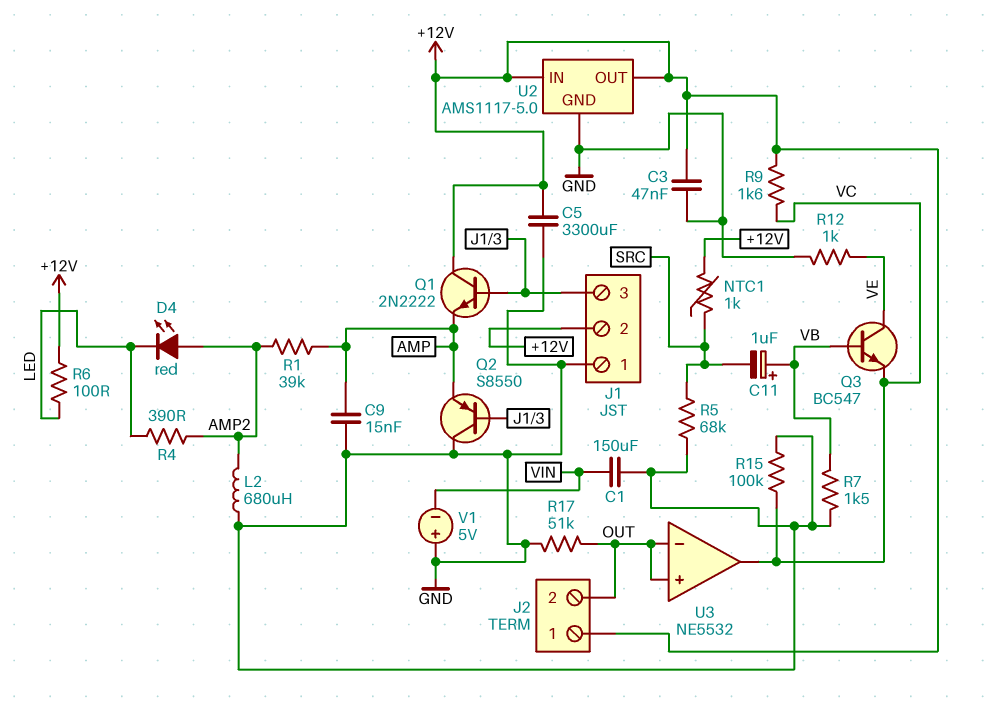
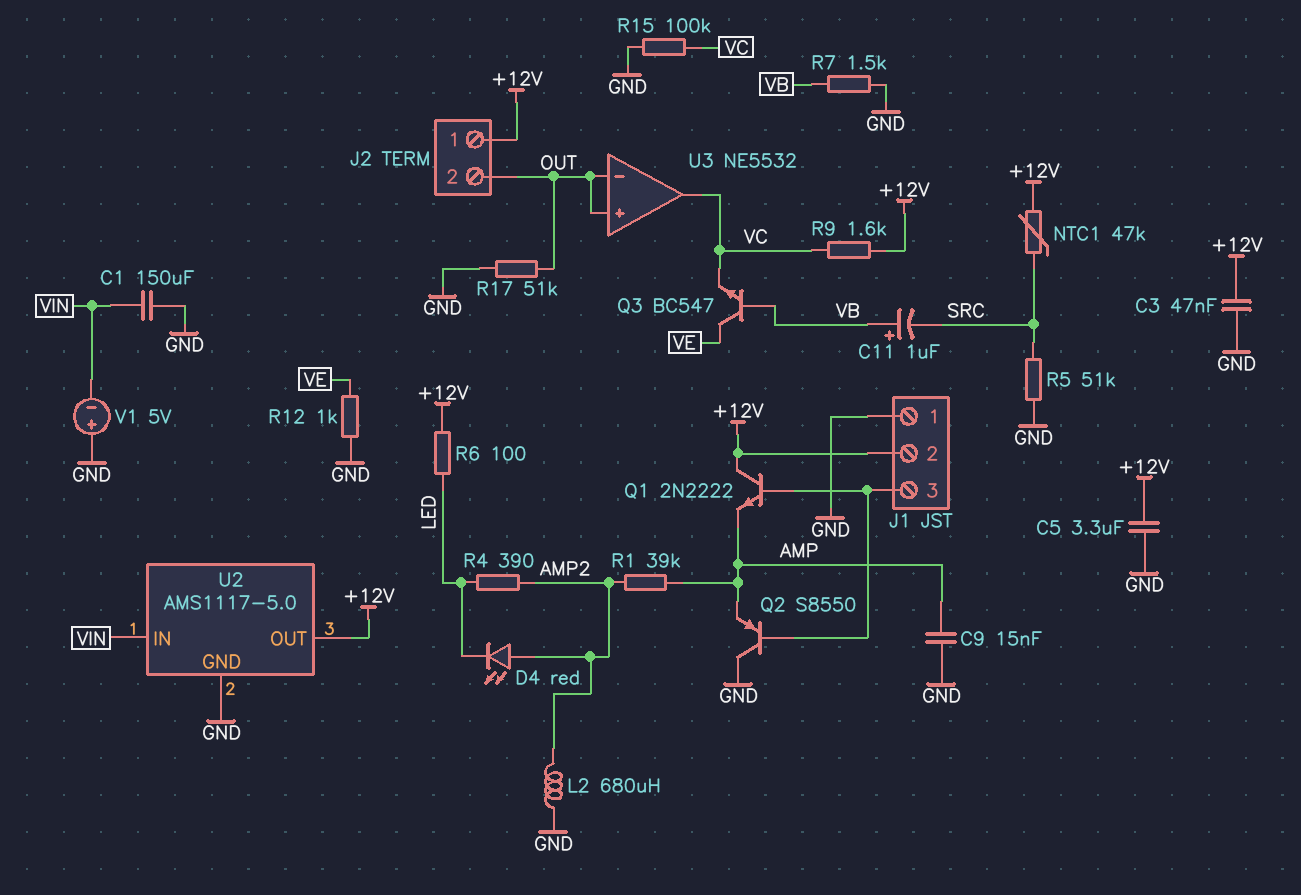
C5: 3300uF (+12V, GND) -> 3.3uF (+12V, GND)
NTC1: 1k (+12V, SRC) -> 47k (+12V, SRC)
R5: 68k (GND, SRC) -> 51k (GND, SRC)
U2 pin IN: +12V -> VIN

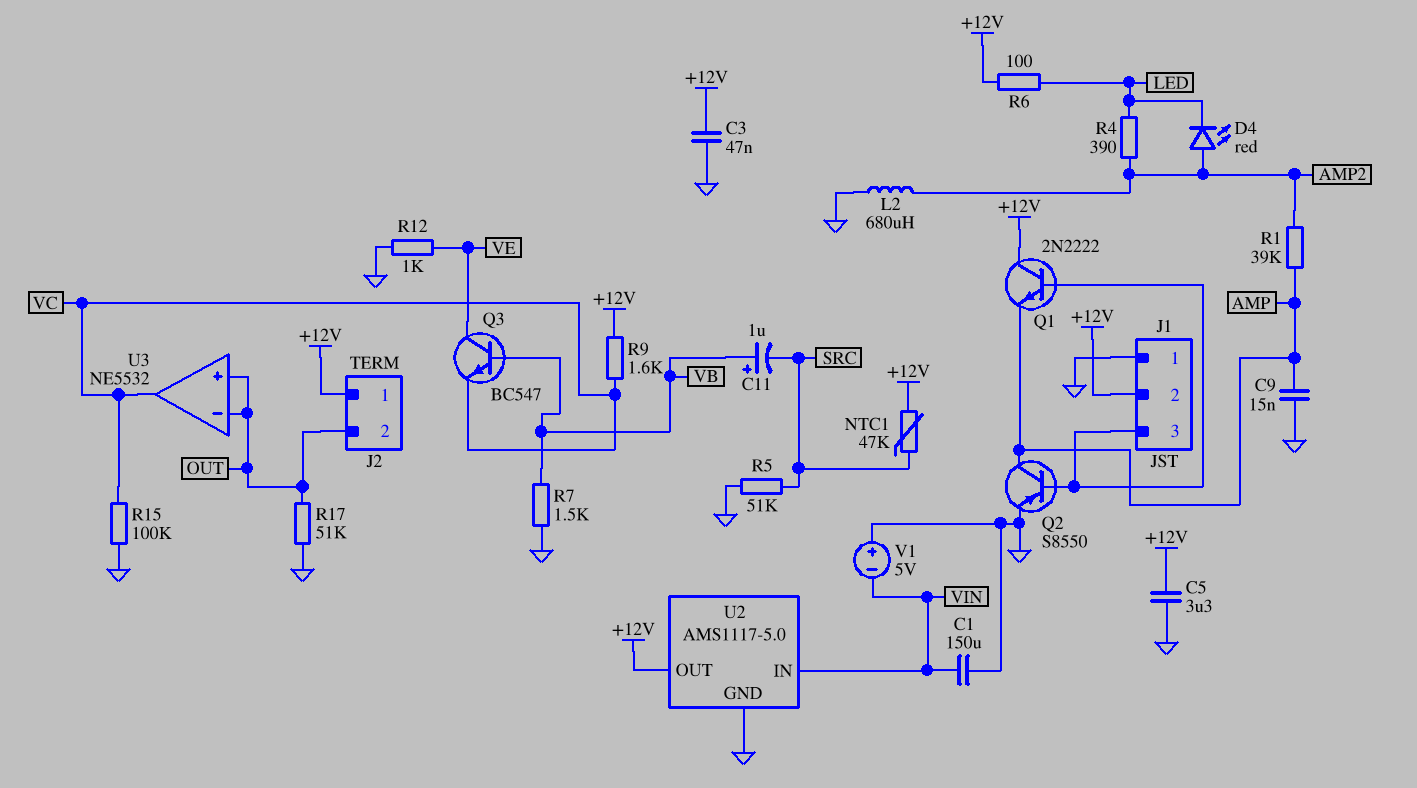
Q2: PNP S8550 (B J1/3, C GND, E AMP) -> PNP S8550 (B J1/3, C AMP, E GND)

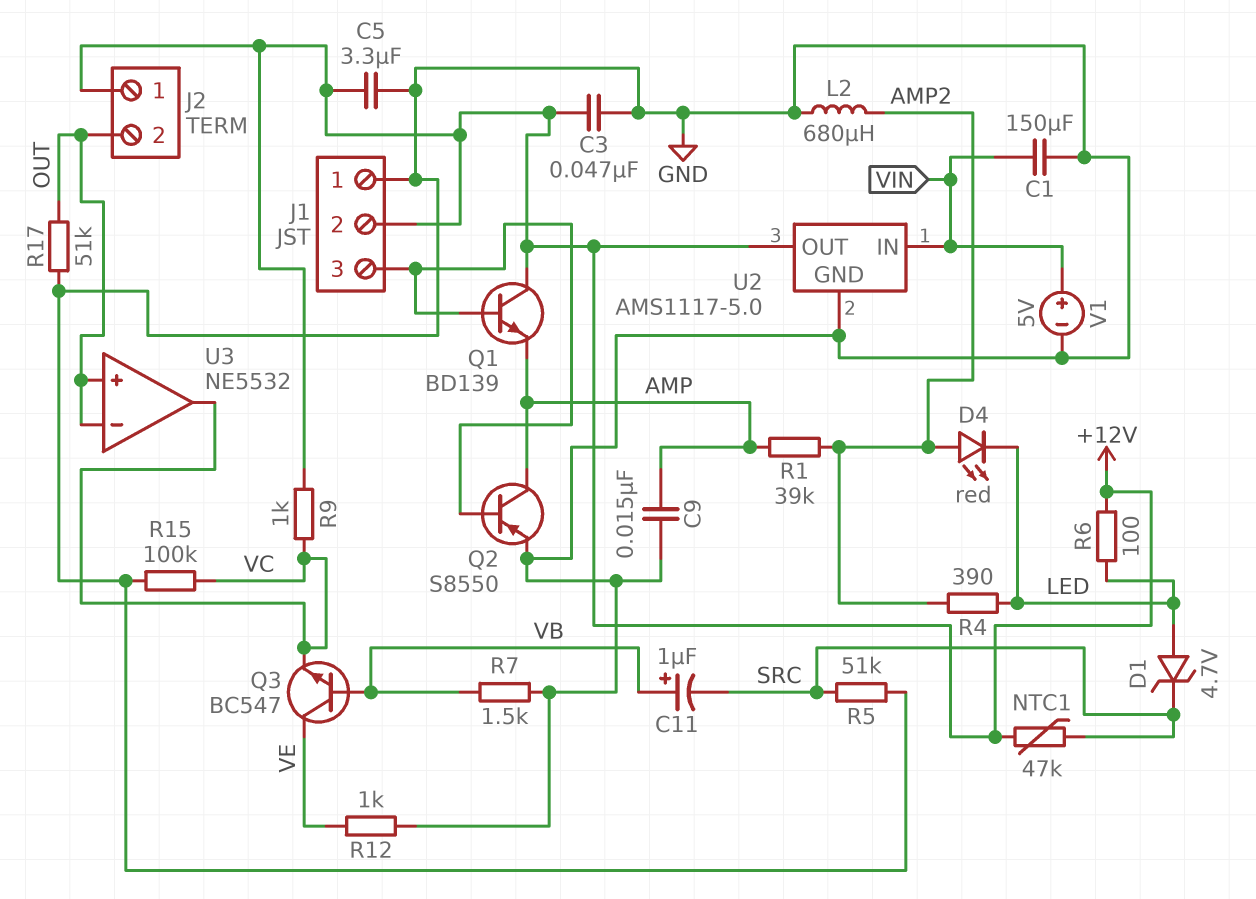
D1: none -> zener 4.7V (A LED, K SRC)
Q1: NPN 2N2222 (B J1/3, C +12V, E AMP) -> NPN BD139 (B J1/3, C +12V, E AMP)
R9: 1.6k (+12V, VC) -> 1k (+12V, VC)
V1: 5V (plus GND, minus VIN) -> 5V (plus VIN, minus GND)

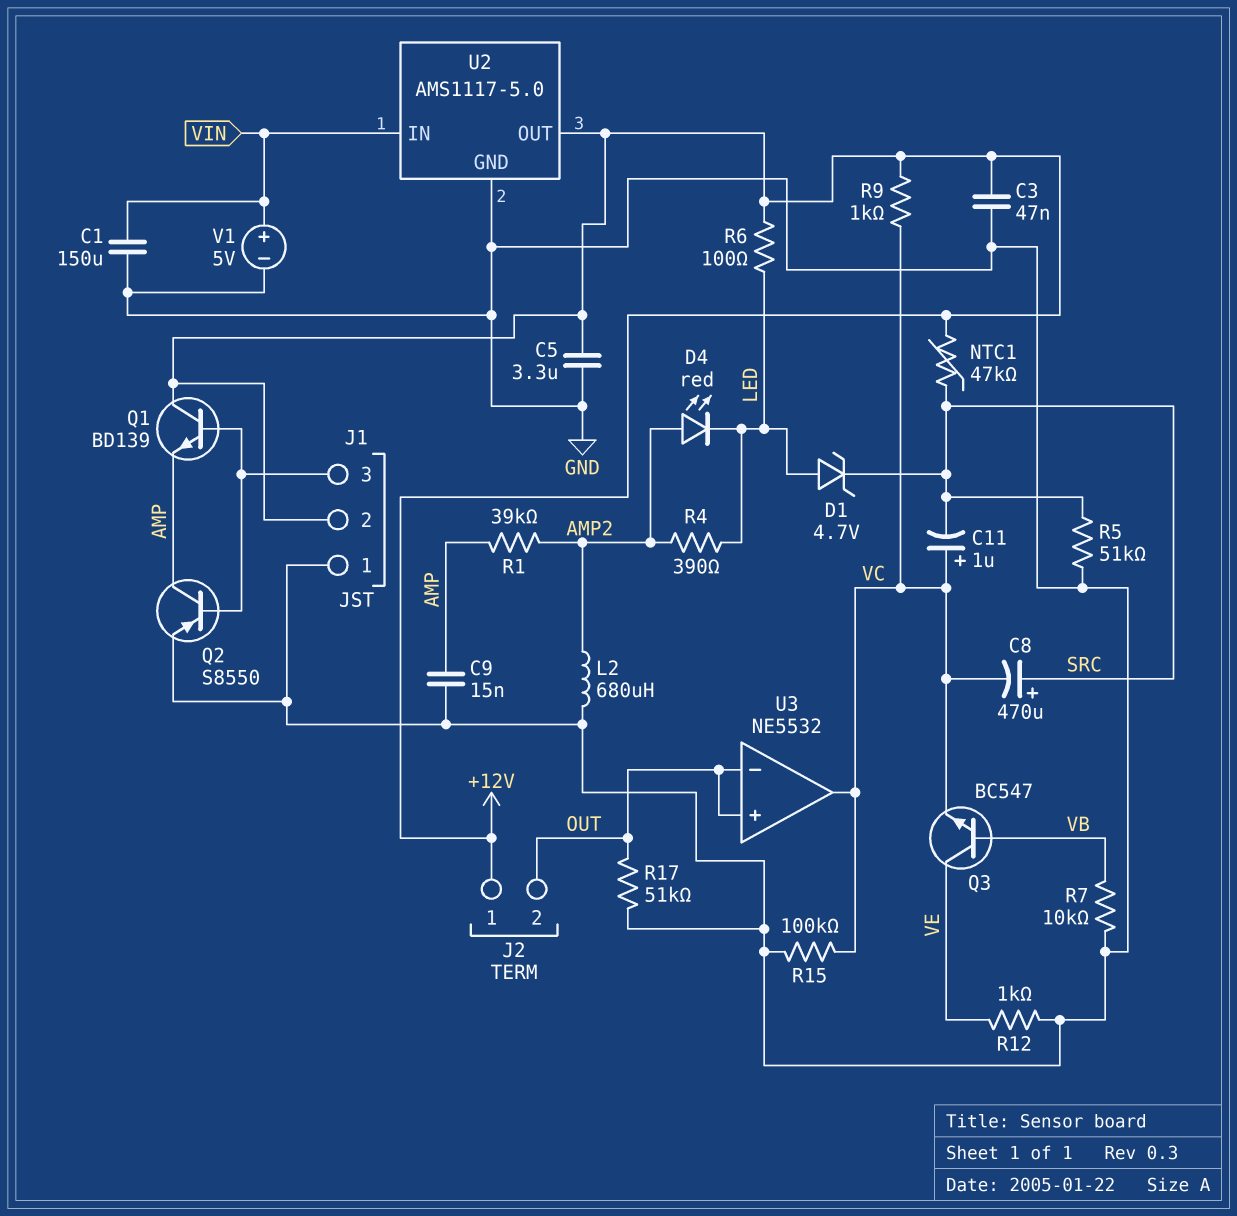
C8: none -> 470uF (plus SRC, minus VC)
C11: 1uF (plus VB, minus SRC) -> 1uF (plus VC, minus SRC)
R7: 1.5k (GND, VB) -> 10k (GND, VB)

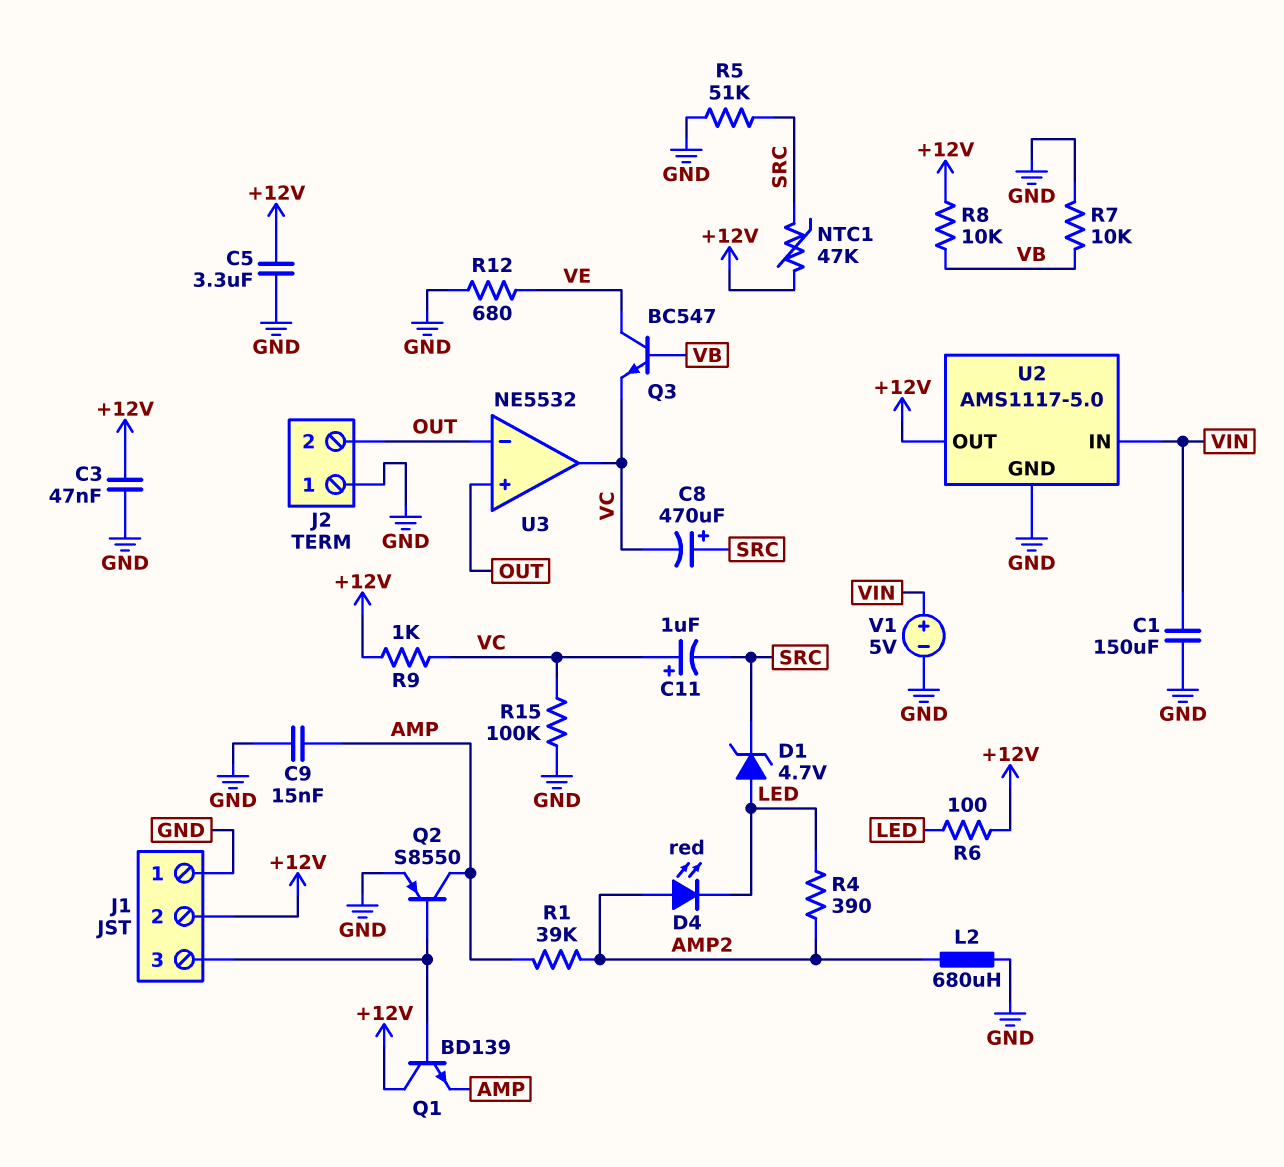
J2 pin 1: +12V -> GND
R8: none -> 10k (+12V, VB)
R12: 1k (GND, VE) -> 680 (GND, VE)
R17: 51k (GND, OUT) -> none

